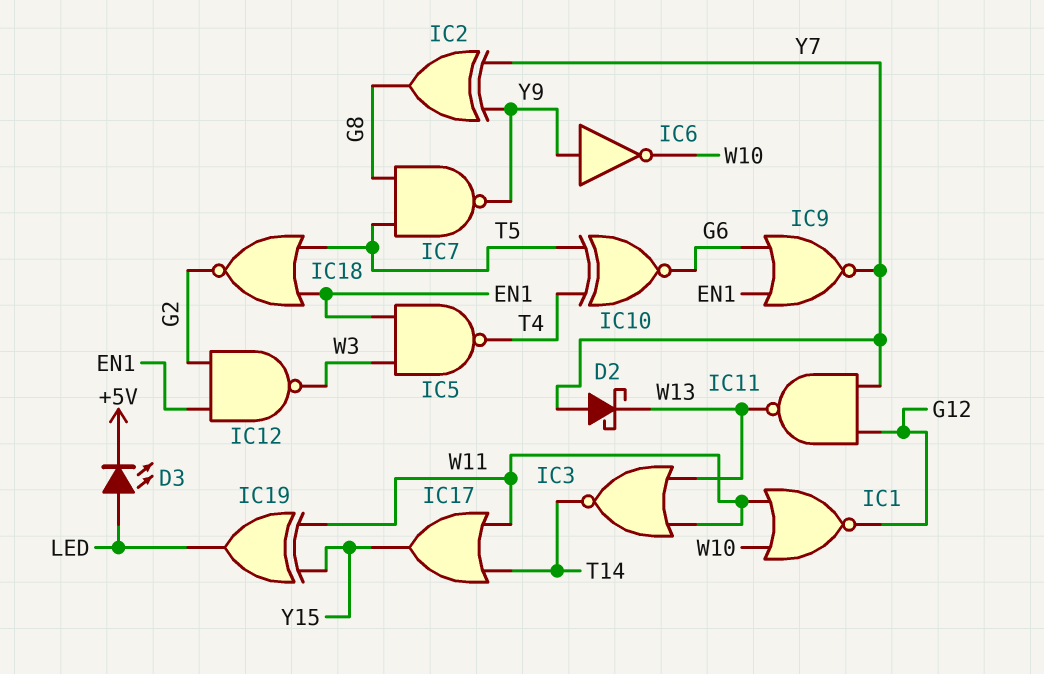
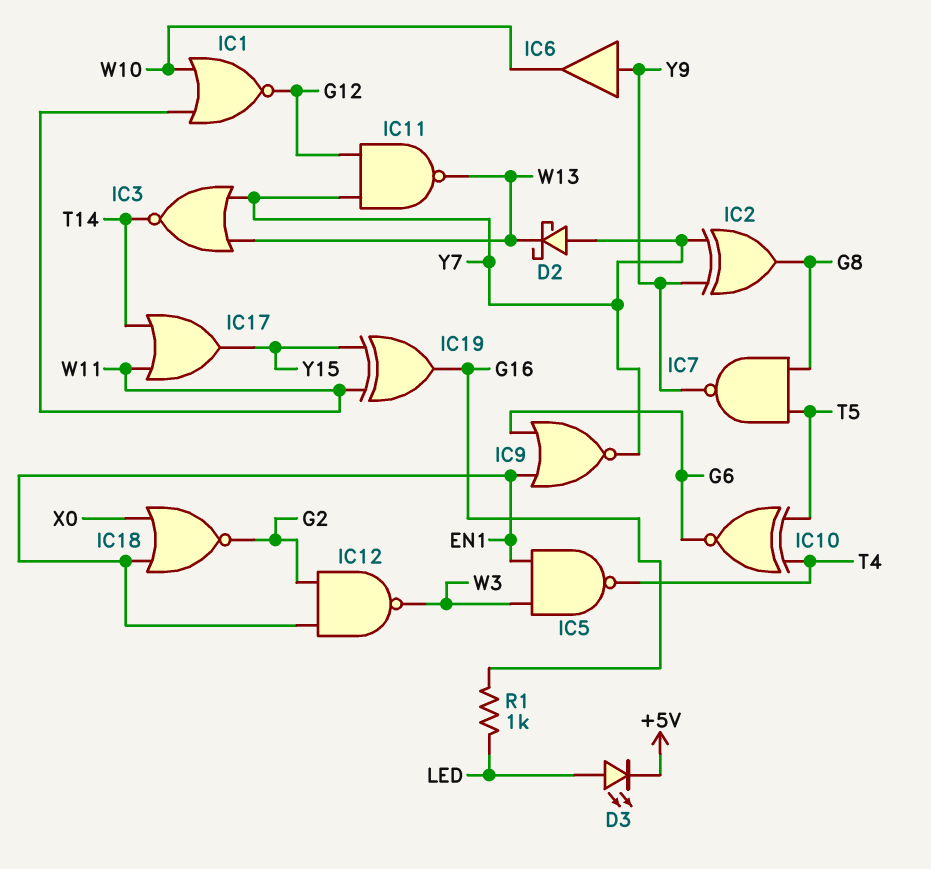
IC3: NOR (in W11, in W13, out T14) -> NOR (in W13, in Y7, out T14)
IC6: NOT (in Y9, out W10) -> buffer (in Y9, out W10)
IC18: NOR (in EN1, in T5, out G2) -> NOR (in EN1, in X0, out G2)
IC19: XOR (in W11, in Y15, out LED) -> XOR (in W11, in Y15, out G16)
R1: none -> 1k (G16, LED)

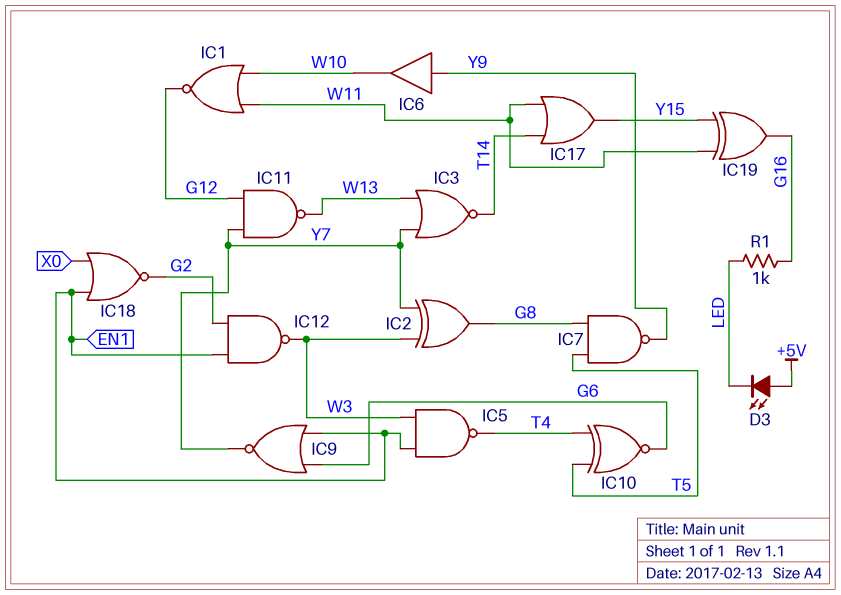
D2: schottky (A Y7, K W13) -> none
D3: LED (A LED, K +5V) -> LED (A +5V, K LED)
IC2: XOR (in Y7, in Y9, out G8) -> XOR (in W3, in Y7, out G8)

